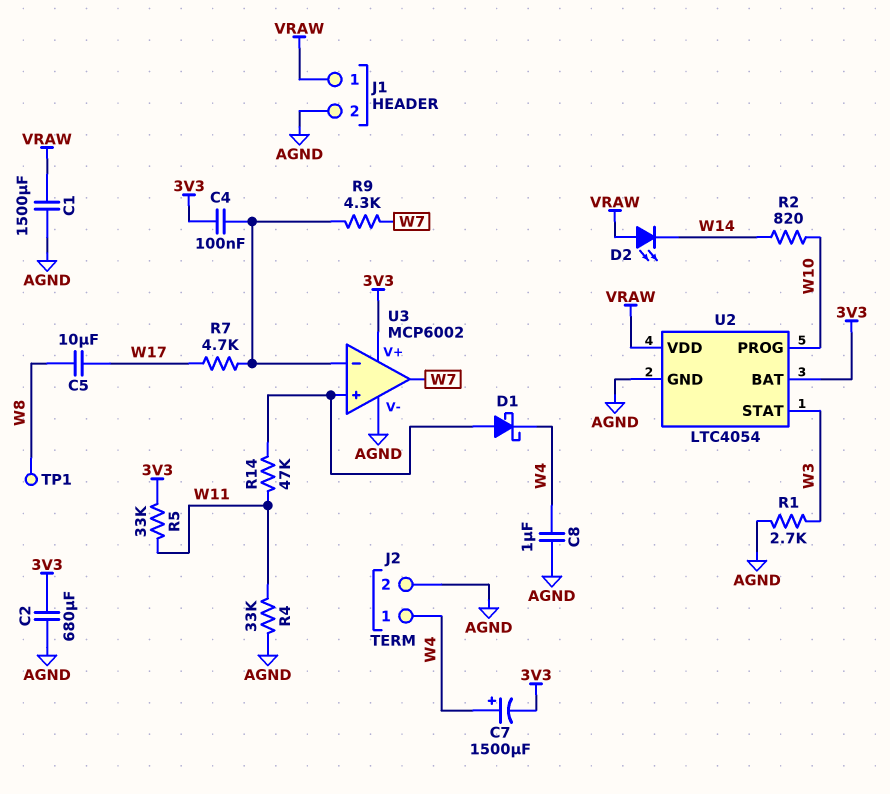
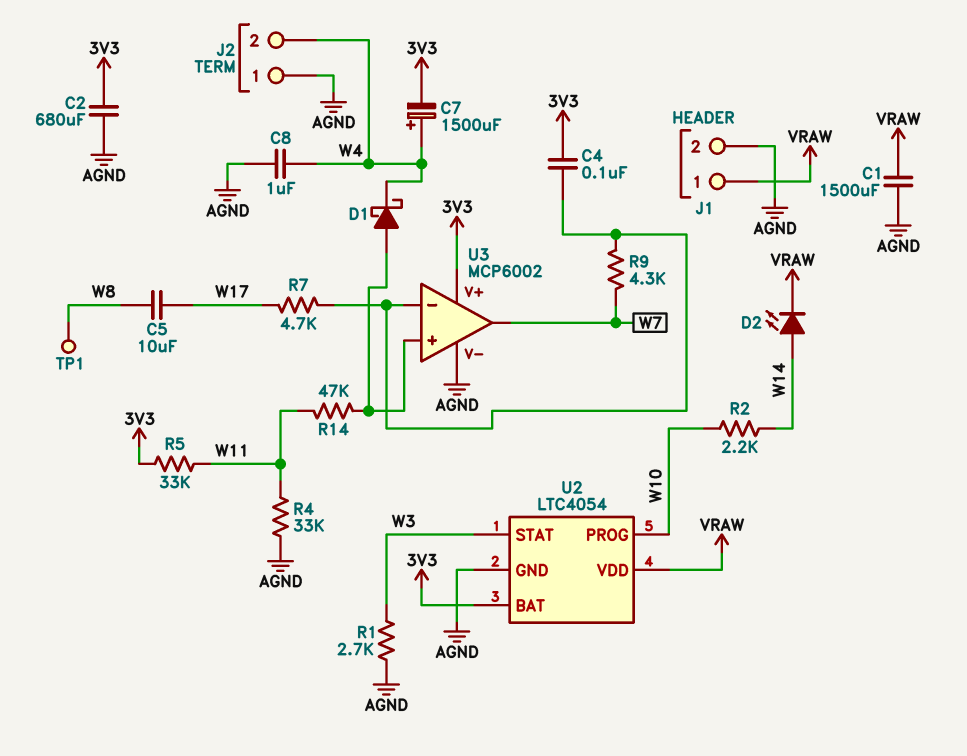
D2: LED (A VRAW, K W14) -> LED (A W14, K VRAW)
J2 pin 1: W4 -> AGND
J2 pin 2: AGND -> W4
R2: 820 (W10, W14) -> 2.2k (W10, W14)

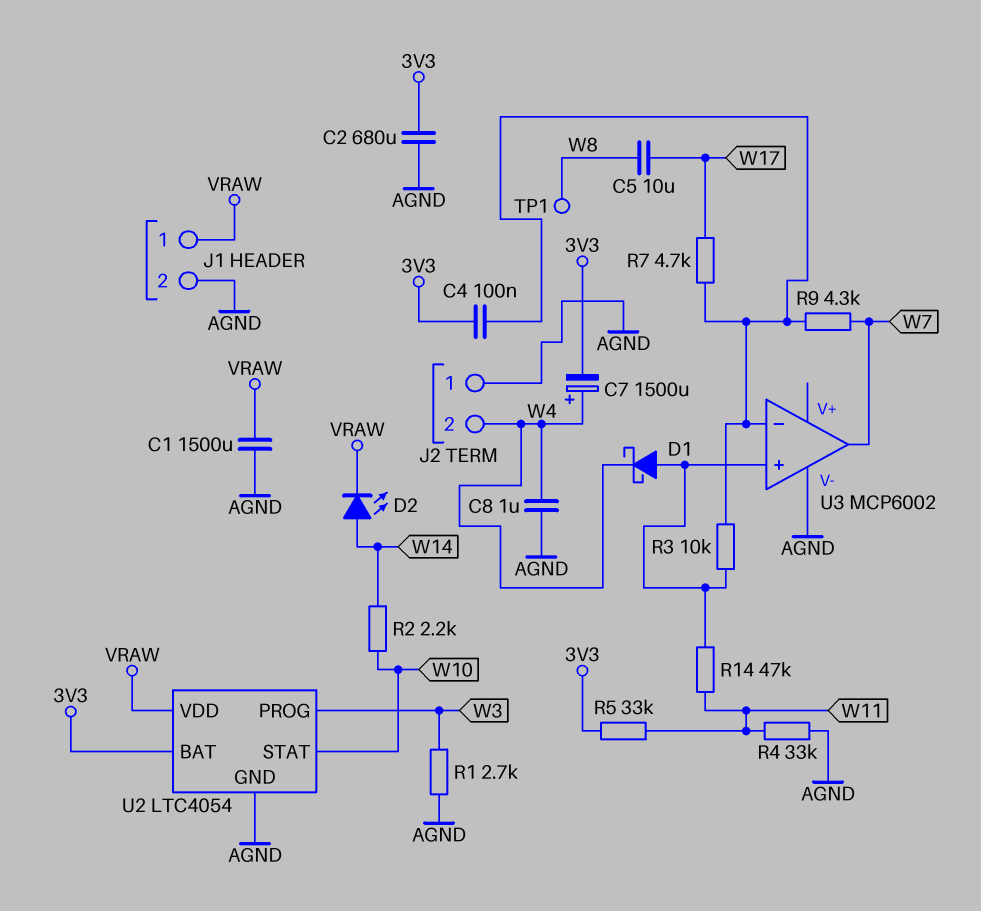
R3: none -> 10k (U3/in+, U3/in-)
U2 pin PROG: W10 -> W3
U2 pin STAT: W3 -> W10
U3 pin V+: 3V3 -> none

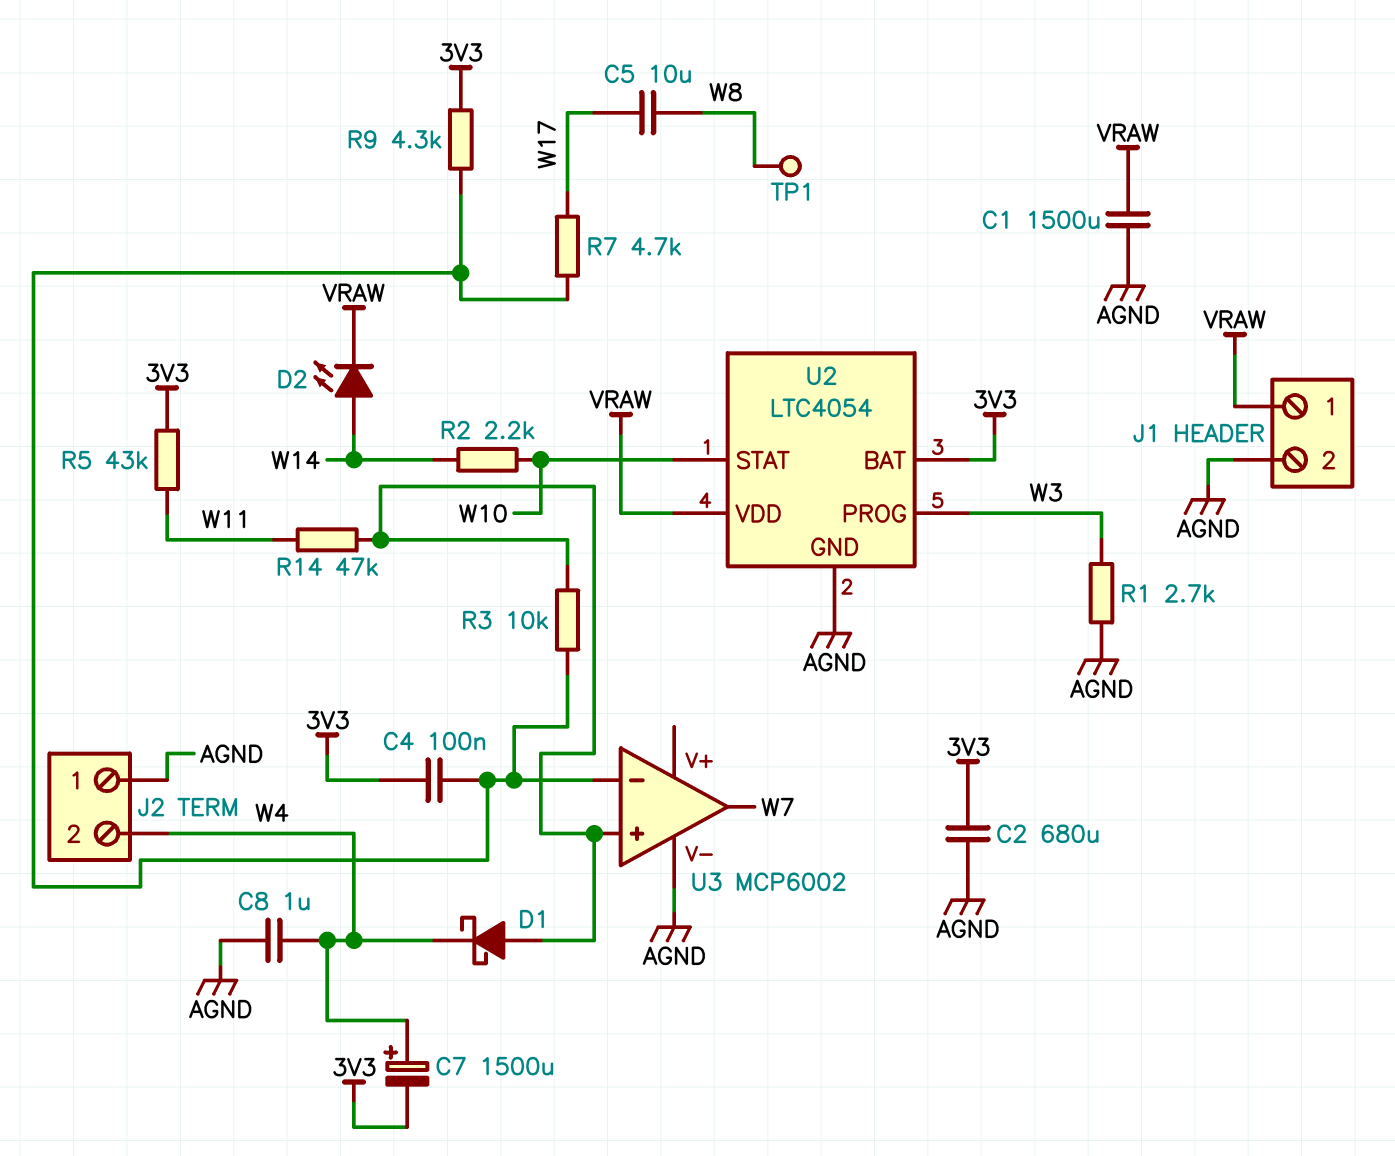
R4: 33k (AGND, W11) -> none
R5: 33k (3V3, W11) -> 43k (3V3, W11)
R9: 4.3k (U3/in-, W7) -> 4.3k (3V3, U3/in-)

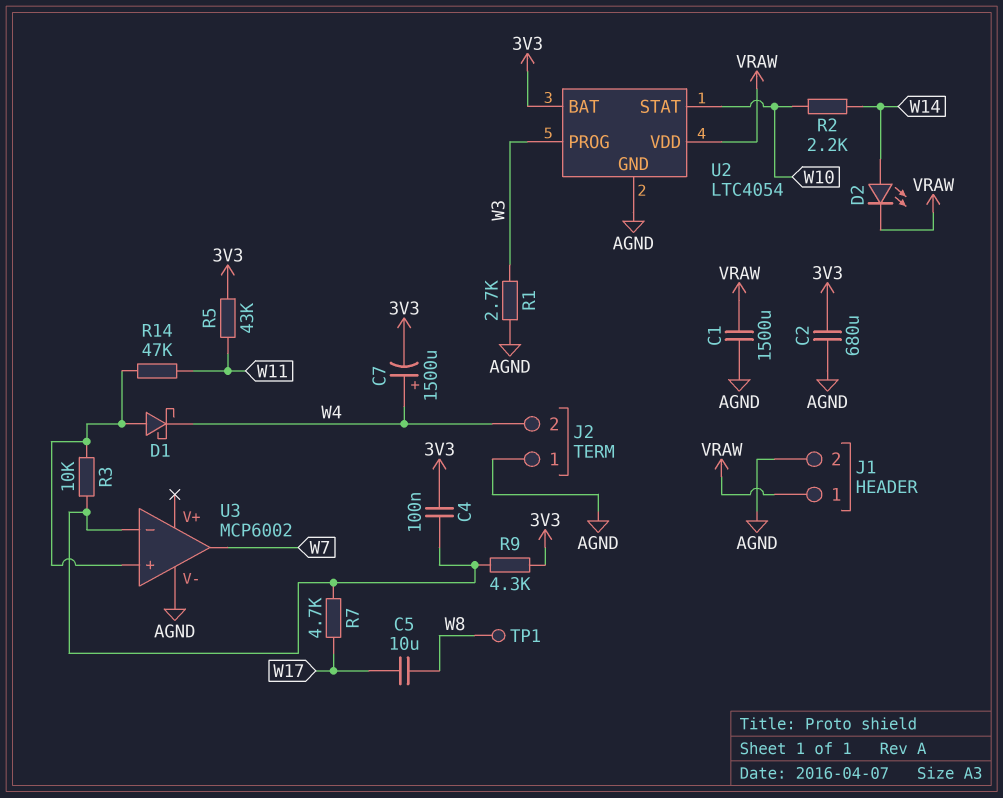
C8: 1uF (AGND, W4) -> none

